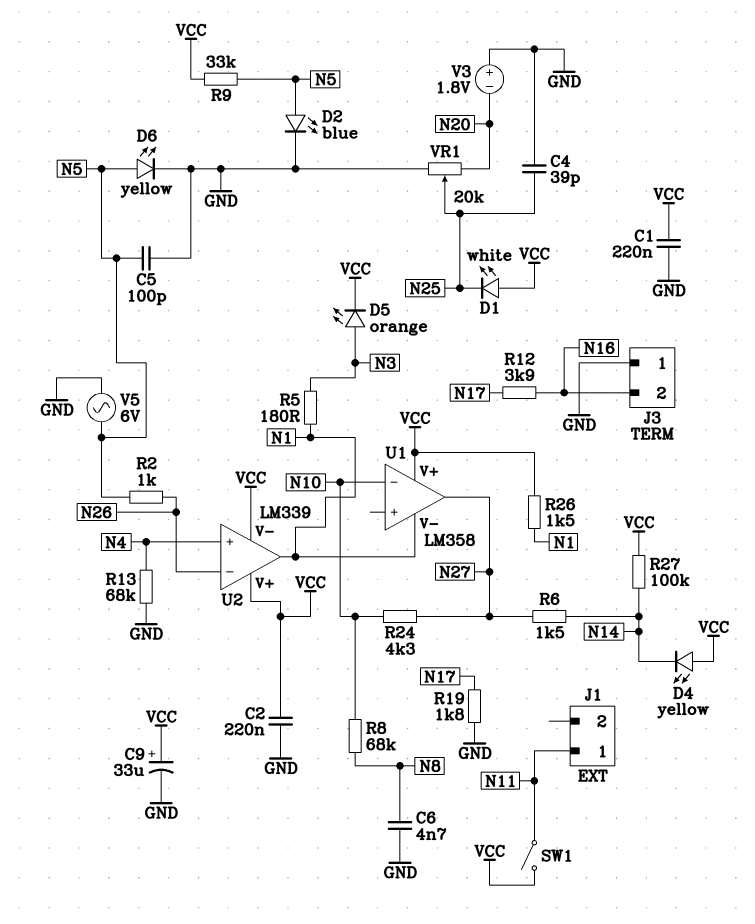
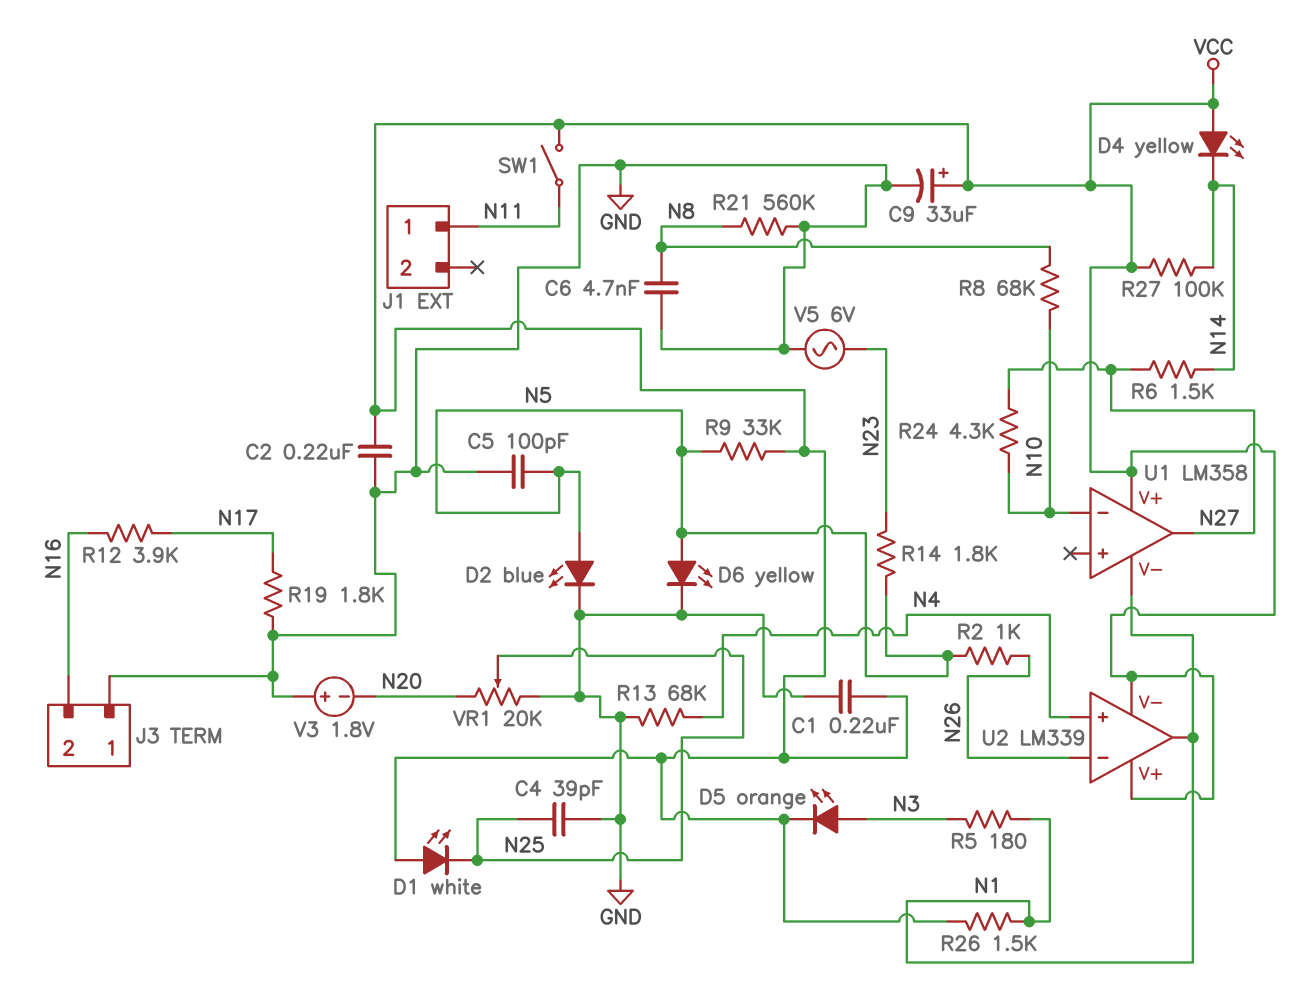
R14: none -> 1.8k (N5, N23)
R21: none -> 560k (GND, N8)
V5: AC 6V (GND, N5) -> AC 6V (GND, N23)

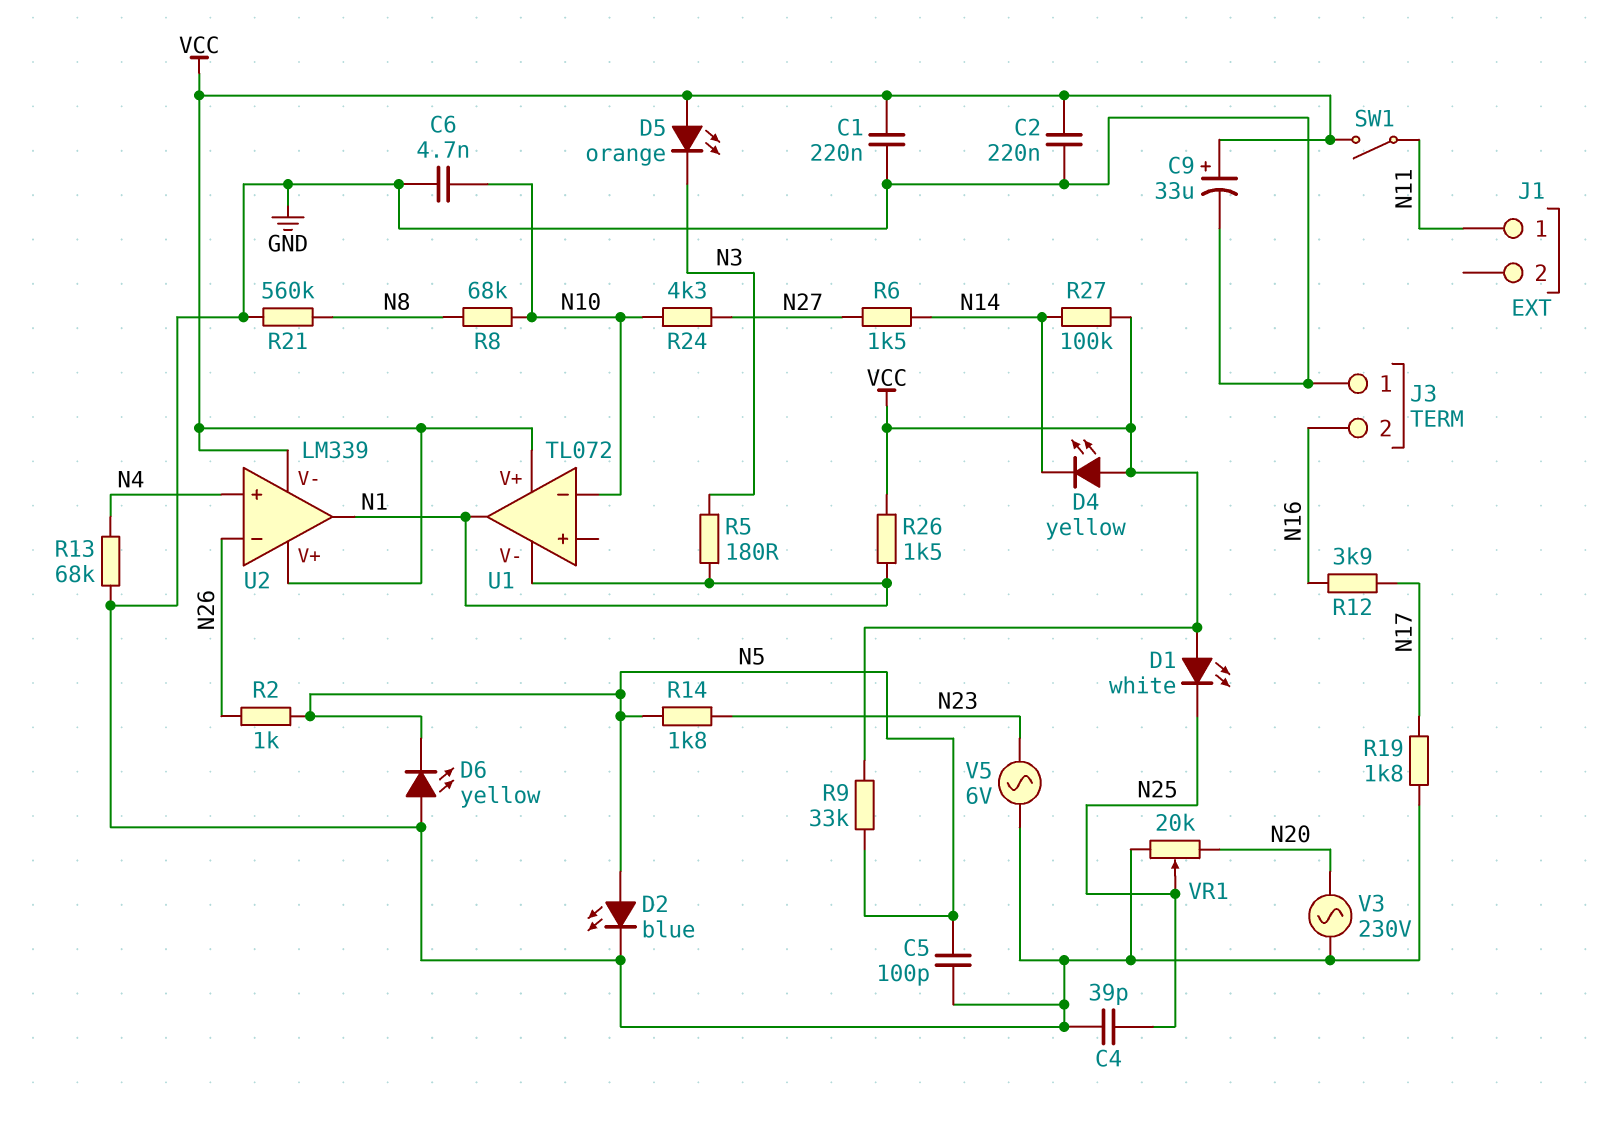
C6: 4.7nF (GND, N8) -> 4.7nF (GND, N10)
D5: LED orange (A N3, K VCC) -> LED orange (A VCC, K N3)
D6: LED yellow (A N5, K GND) -> LED yellow (A GND, K N5)
U1: LM358 -> TL072
U1 pin out: N27 -> N1
V3: 1.8V (plus GND, minus N20) -> AC 230V (GND, N20)

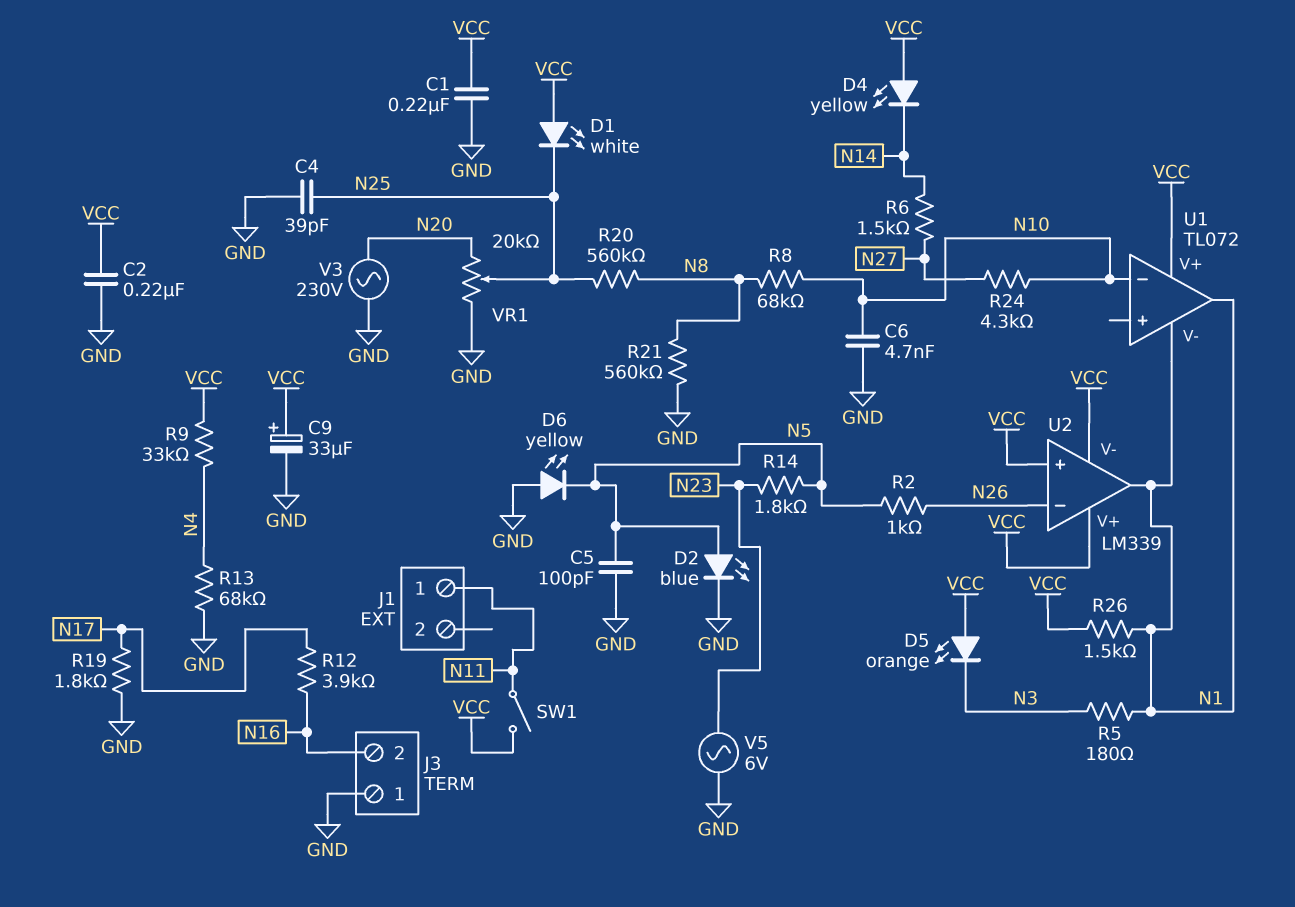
R9: 33k (N5, VCC) -> 33k (N4, VCC)
R20: none -> 560k (N8, N25)
R27: 100k (N14, VCC) -> none
U2 pin in+: N4 -> VCC

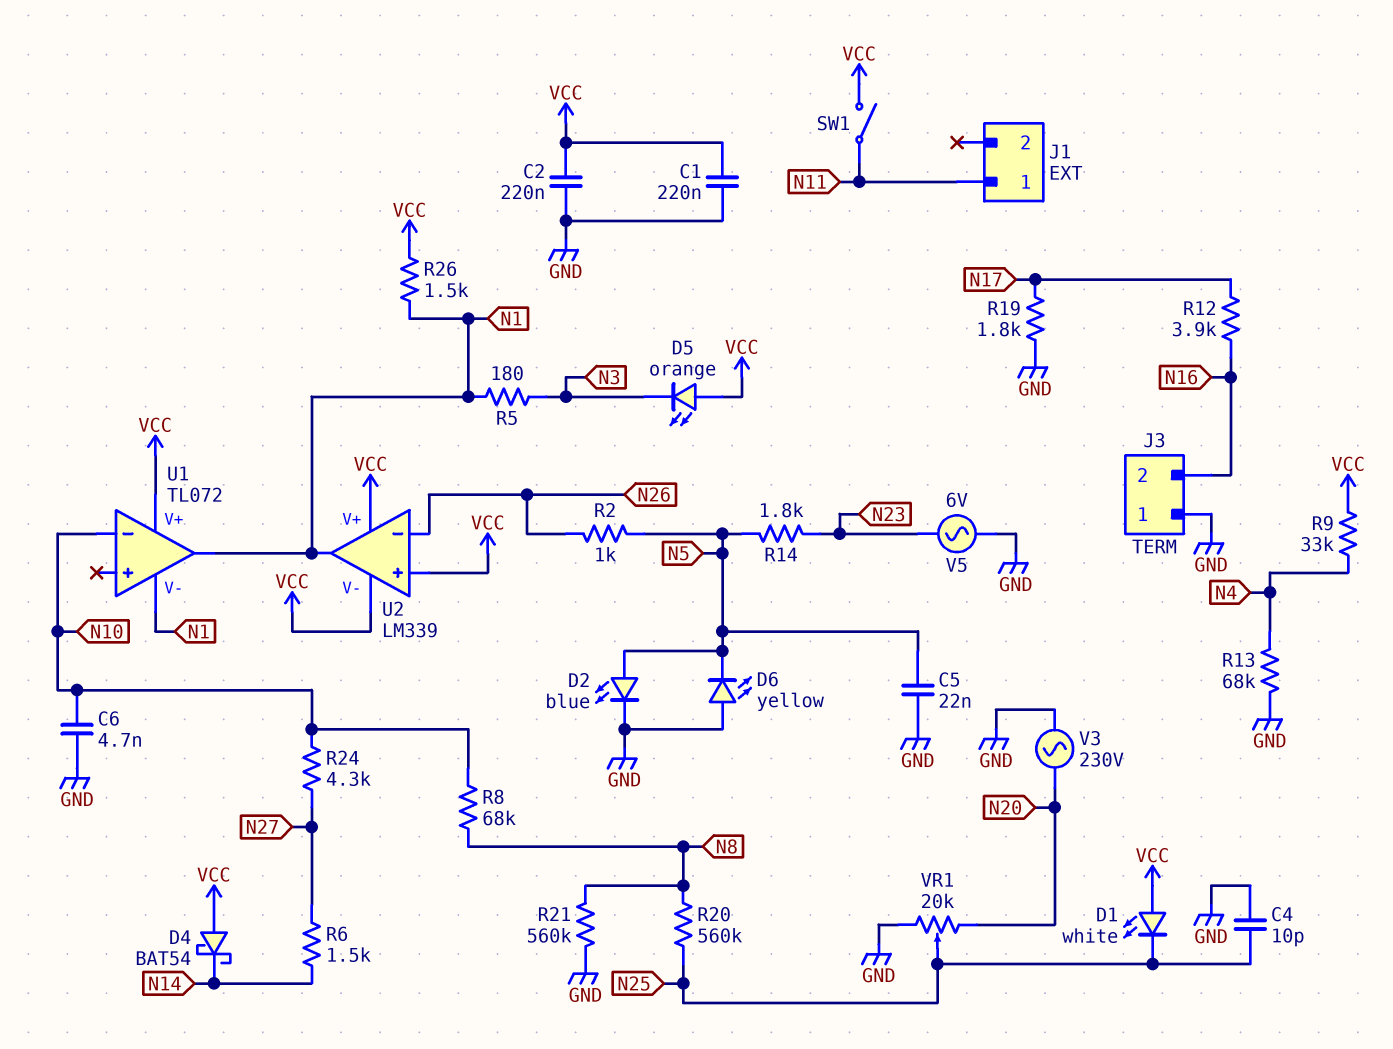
C4: 39pF (GND, N25) -> 10pF (GND, N25)
C5: 100pF (GND, N5) -> 22nF (GND, N5)
C9: 33uF (plus VCC, minus GND) -> none
D4: LED yellow (A VCC, K N14) -> schottky BAT54 (A VCC, K N14)

